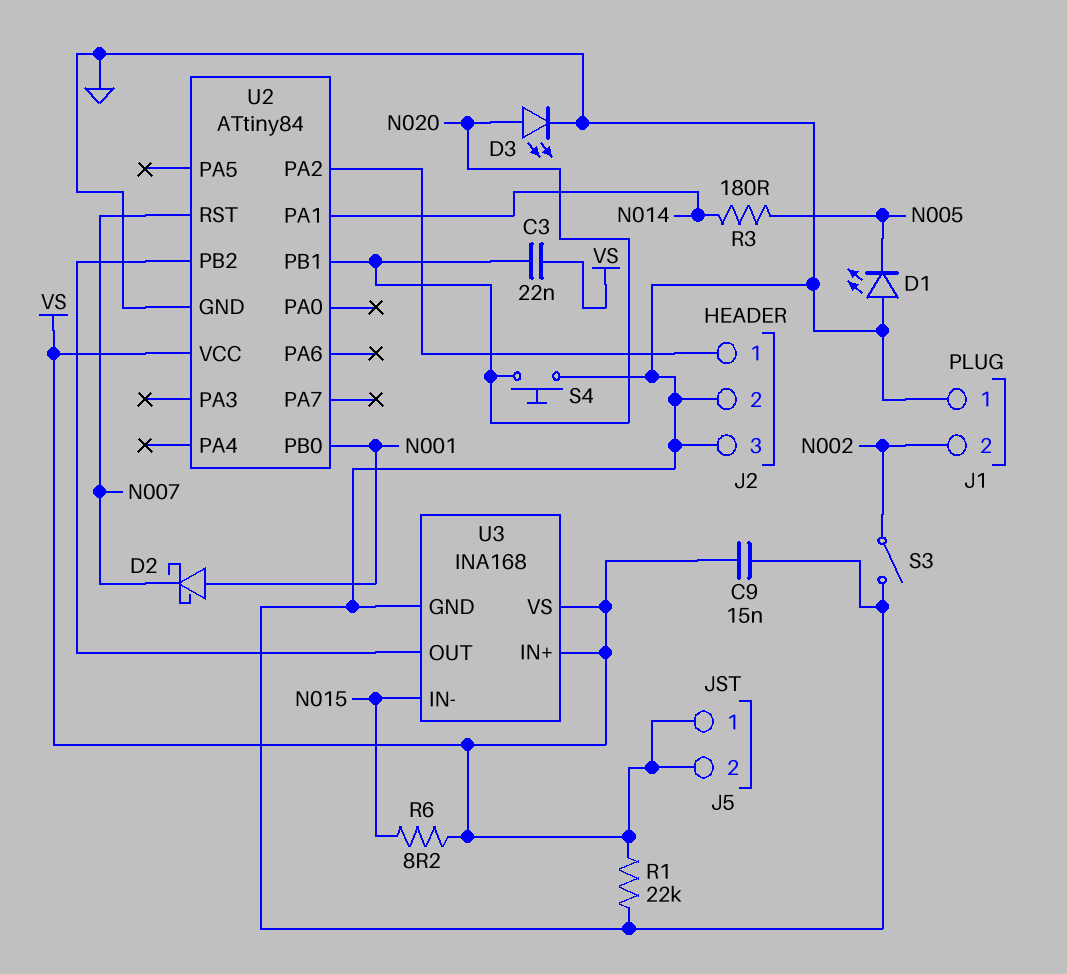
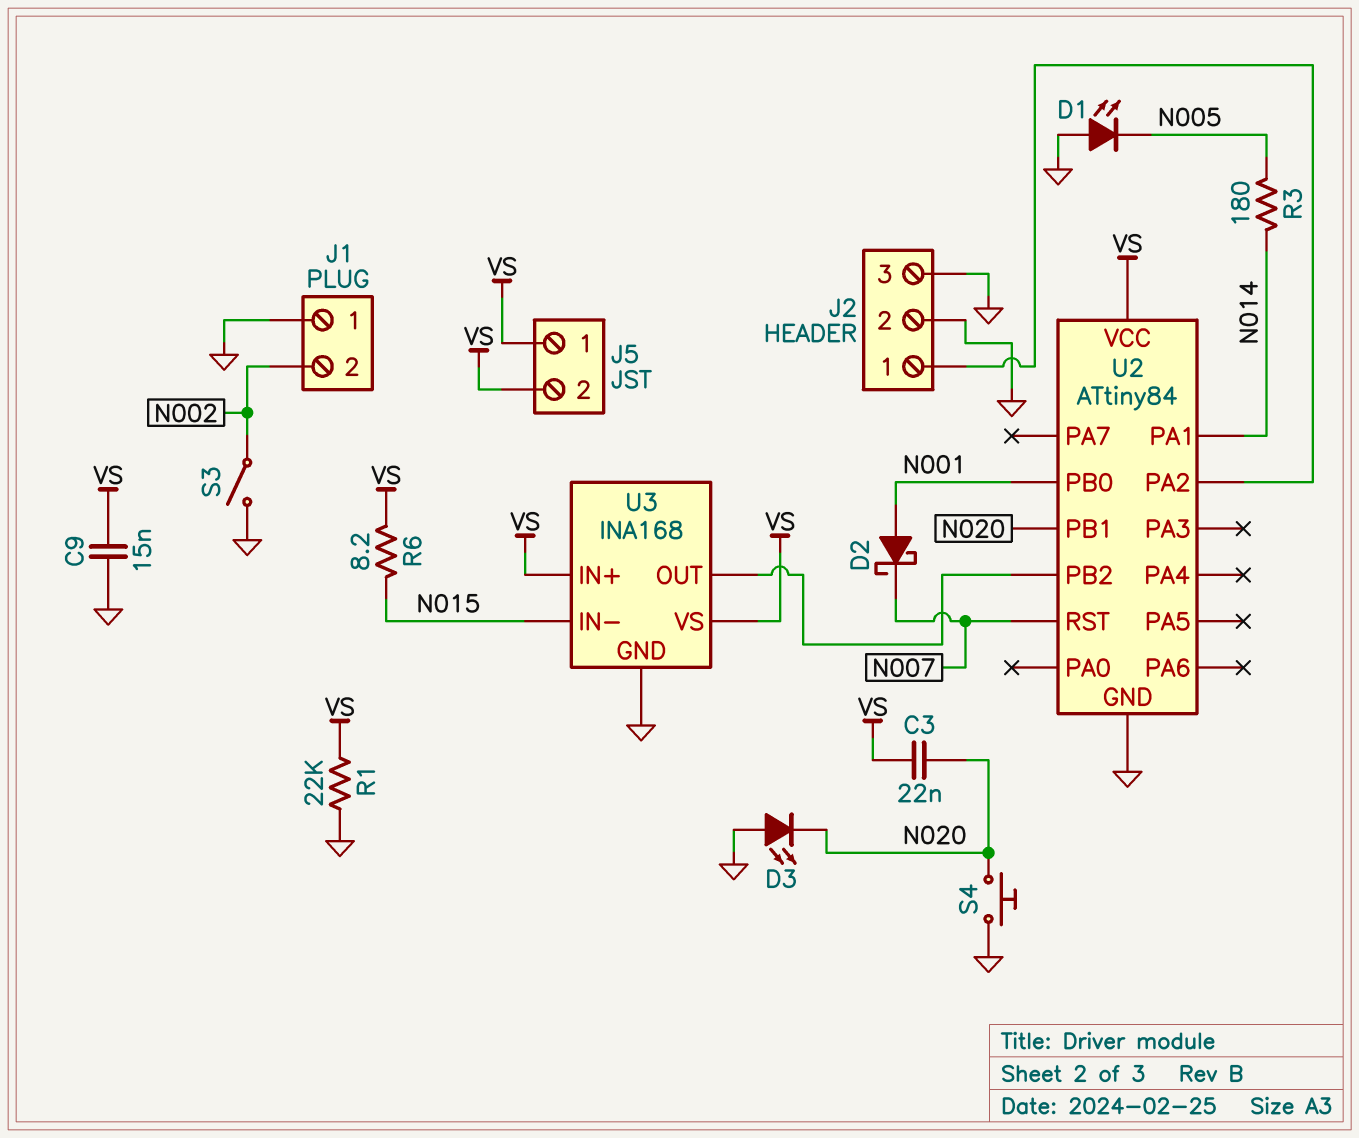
D3: LED (A N020, K GND) -> LED (A GND, K N020)

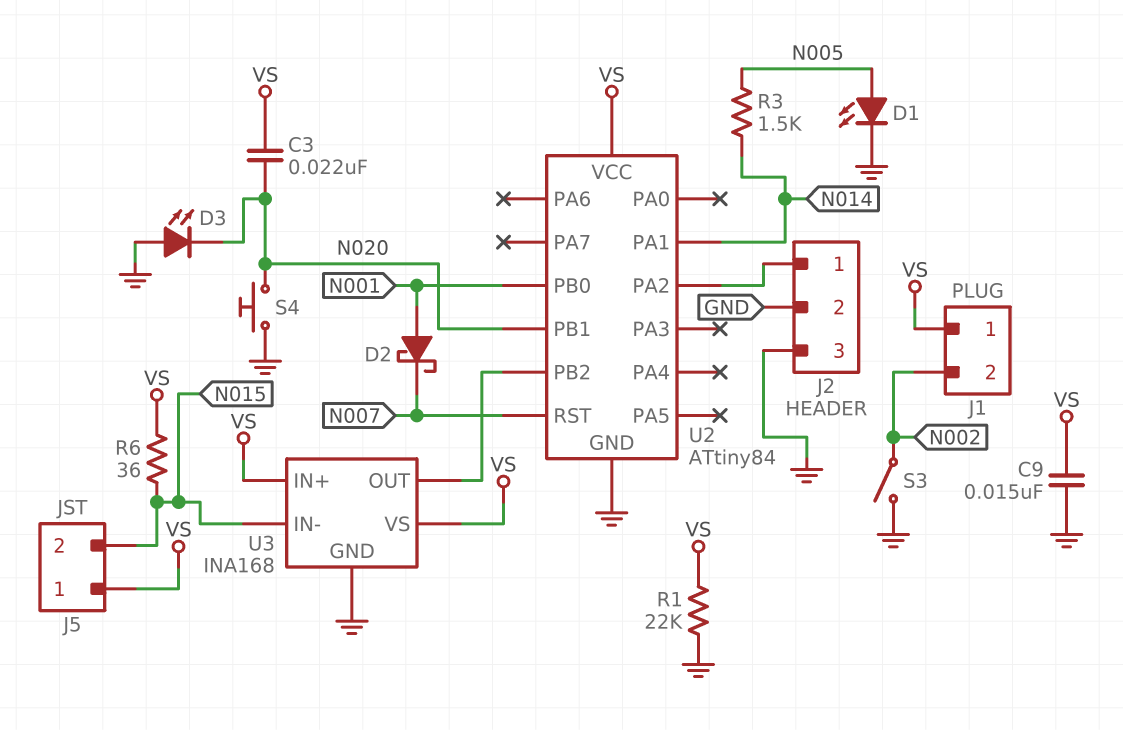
D1: LED (A GND, K N005) -> LED (A N005, K GND)
J1 pin 1: GND -> VS
J5 pin 2: VS -> N015
R3: 180 (N005, N014) -> 1.5k (N005, N014)
R6: 8.2 (N015, VS) -> 36 (N015, VS)

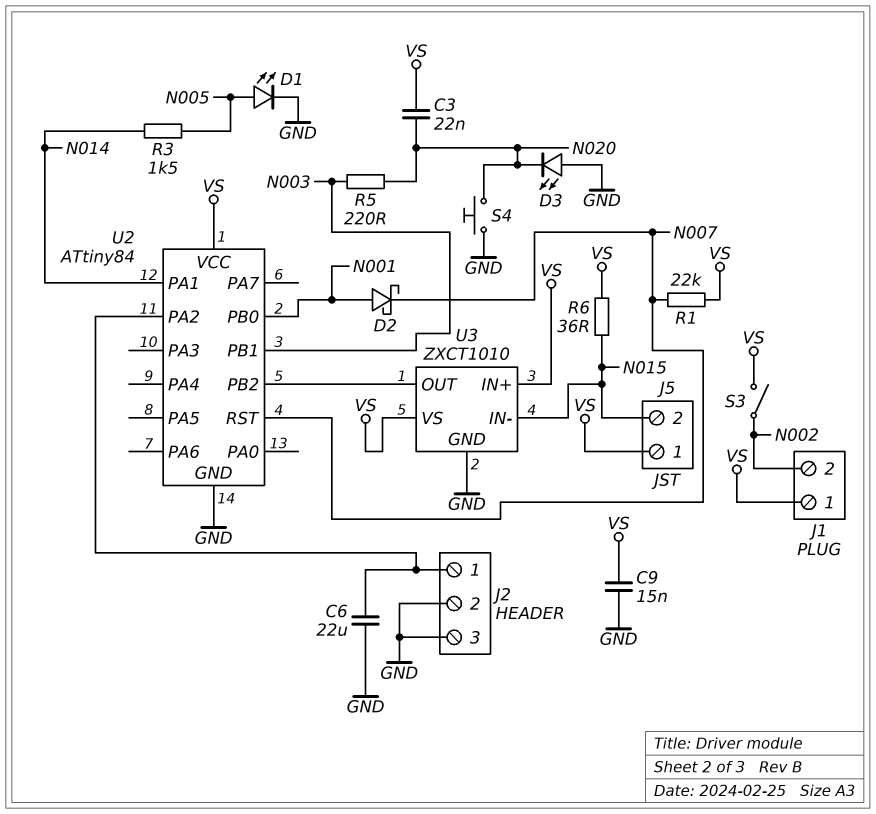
C6: none -> 22uF (GND, J2/1)
R1: 22k (GND, VS) -> 22k (N007, VS)
R5: none -> 220 (N003, N020)
S3: switch (GND, N002) -> switch (N002, VS)
U2 pin PB1: N020 -> N003
U3: INA168 -> ZXCT1010

